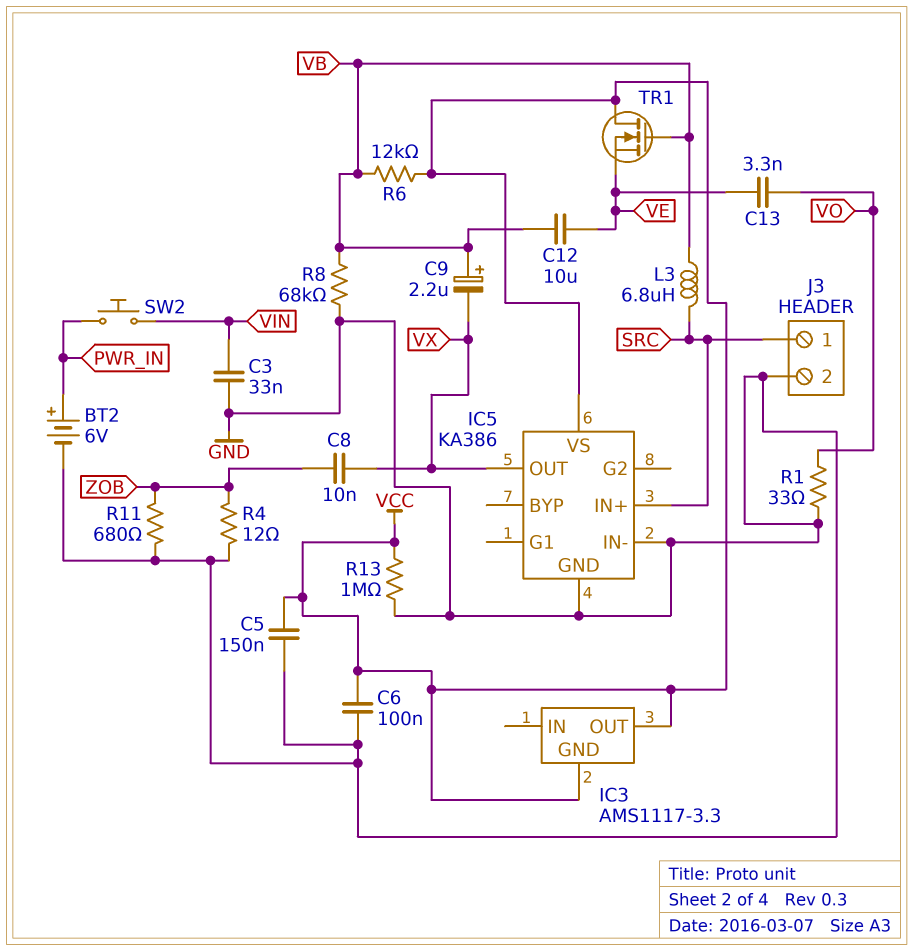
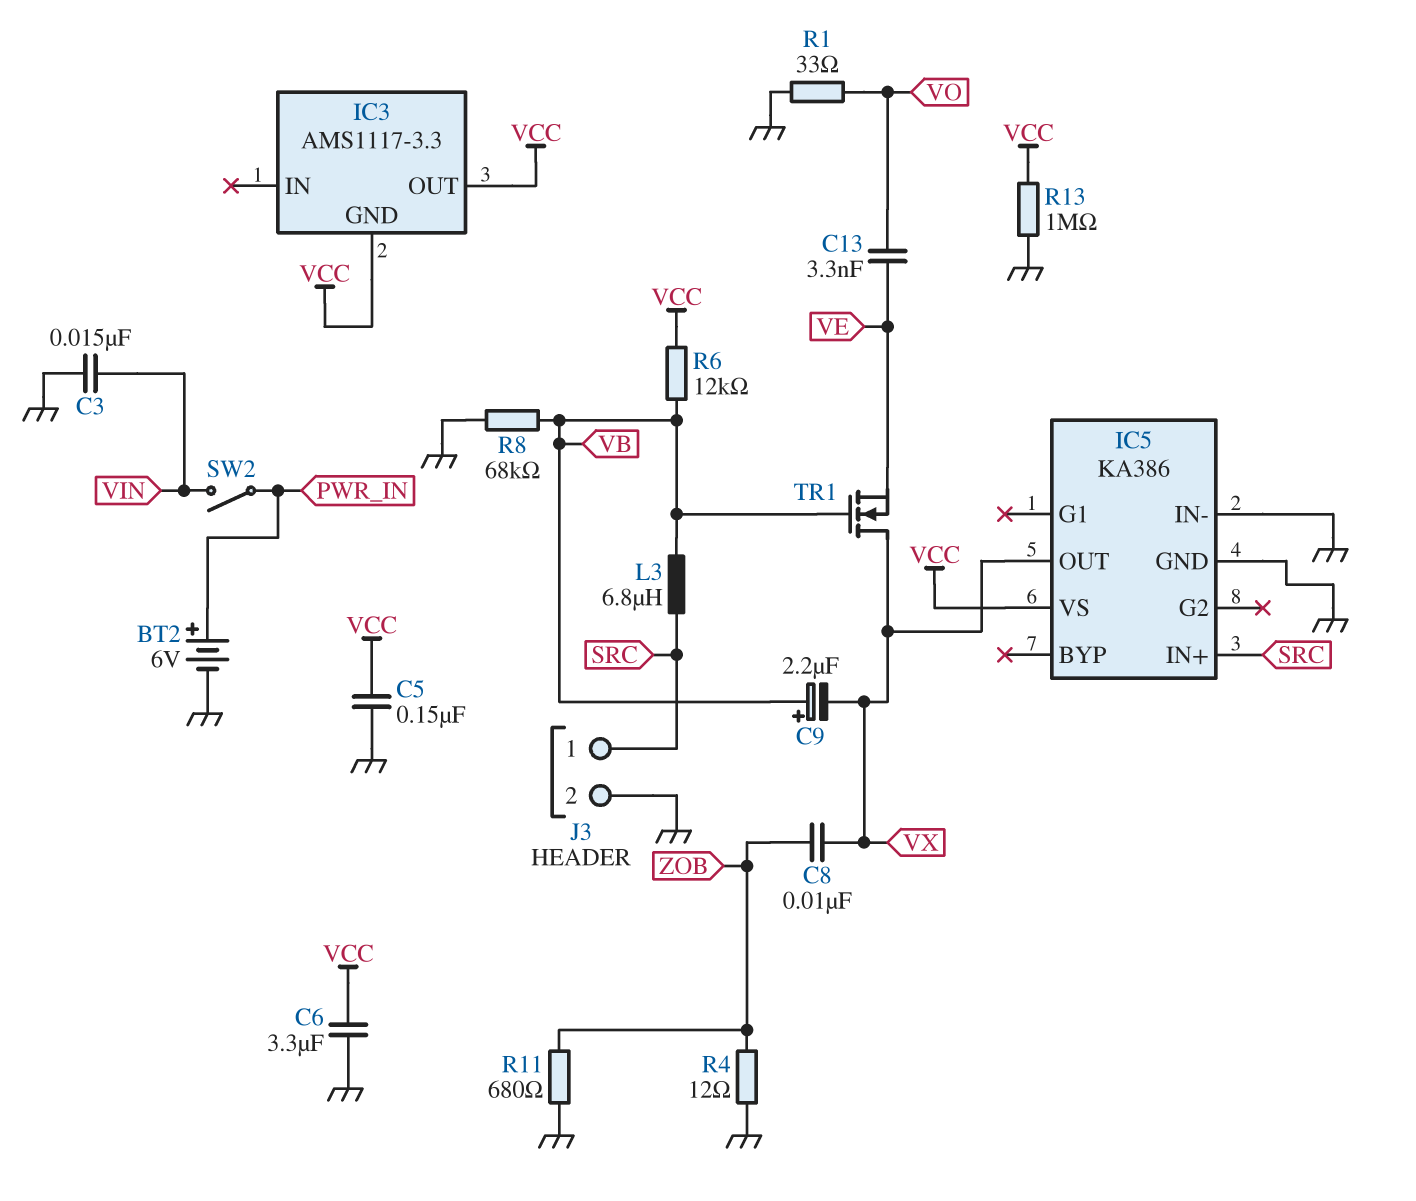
C3: 33nF (GND, VIN) -> 15nF (GND, VIN)
C6: 100nF (GND, VCC) -> 3.3uF (GND, VCC)
C12: 10uF (VB, VE) -> none
SW2: button (PWR_IN, VIN) -> switch (PWR_IN, VIN)
TR1: NMOS (G VB, D VCC, S VE) -> NMOS (G VB, D VX, S VE)

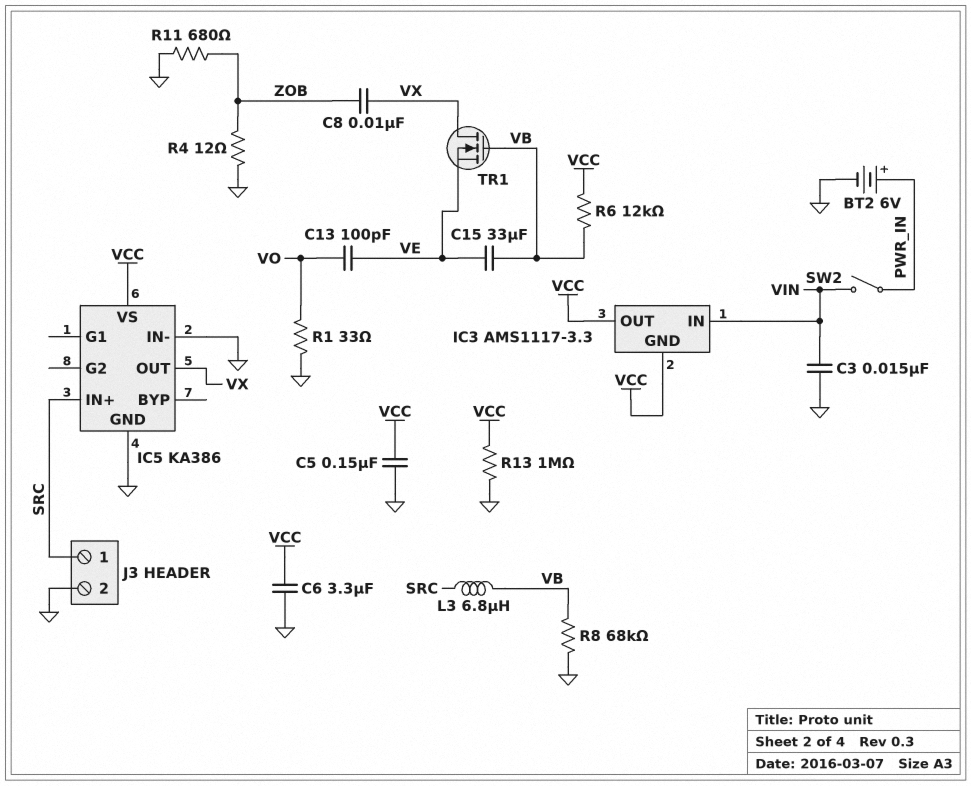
C9: 2.2uF (plus VB, minus VX) -> none
C13: 3.3nF (VE, VO) -> 100pF (VE, VO)
C15: none -> 33uF (VB, VE)
IC3 pin IN: none -> VIN

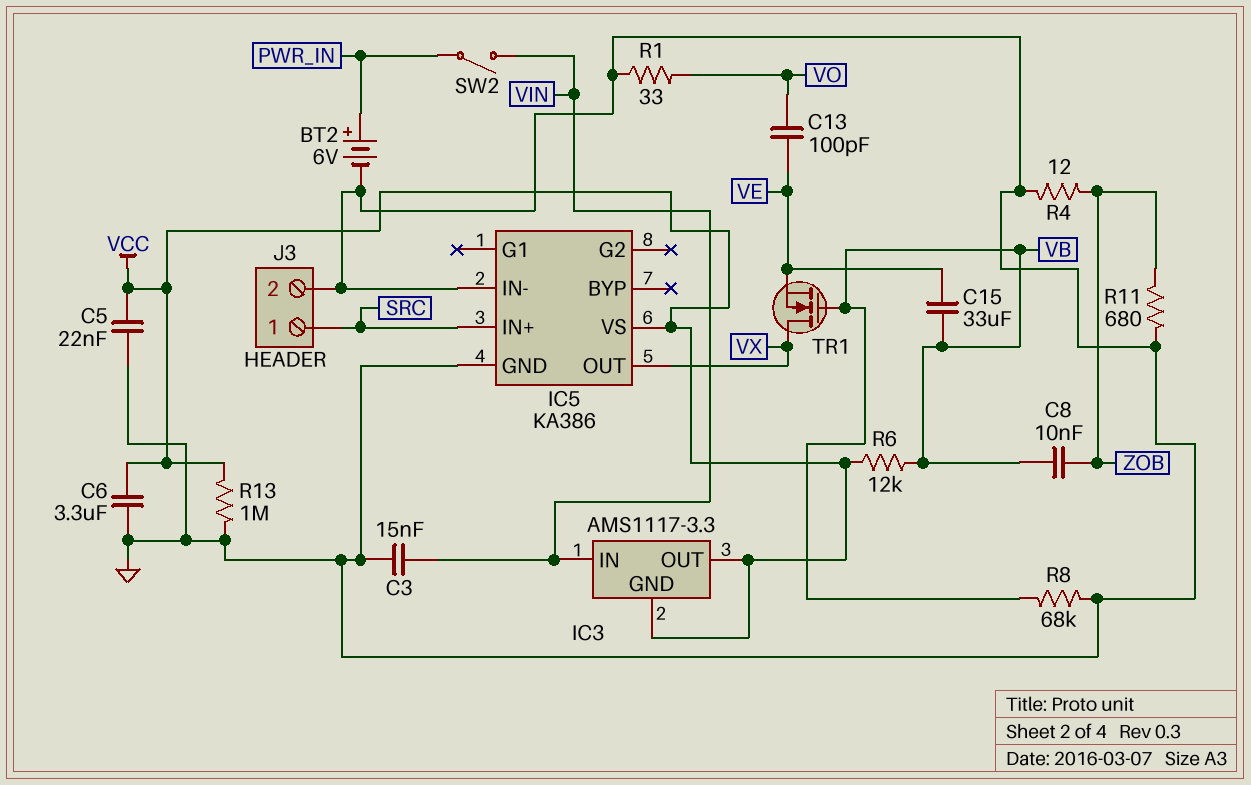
C5: 150nF (GND, VCC) -> 22nF (GND, VCC)
C8: 10nF (VX, ZOB) -> 10nF (VB, ZOB)
L3: 6.8uH (SRC, VB) -> none

